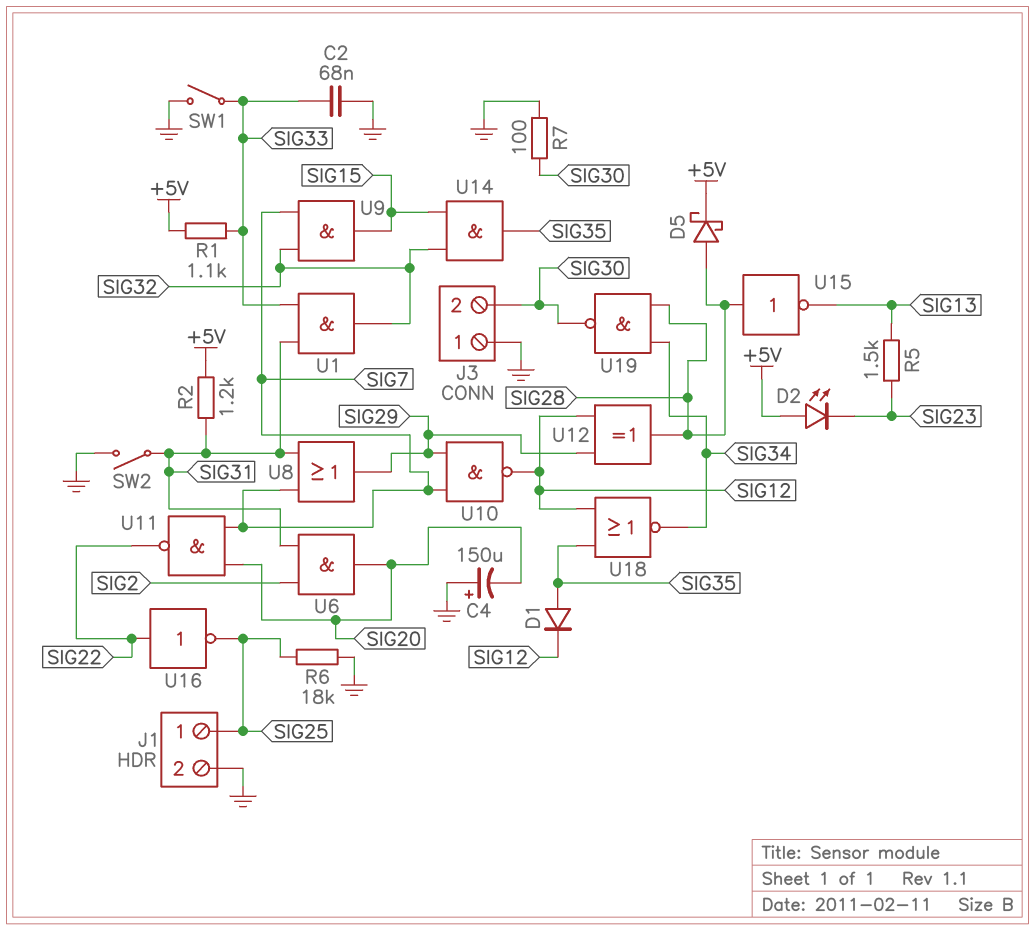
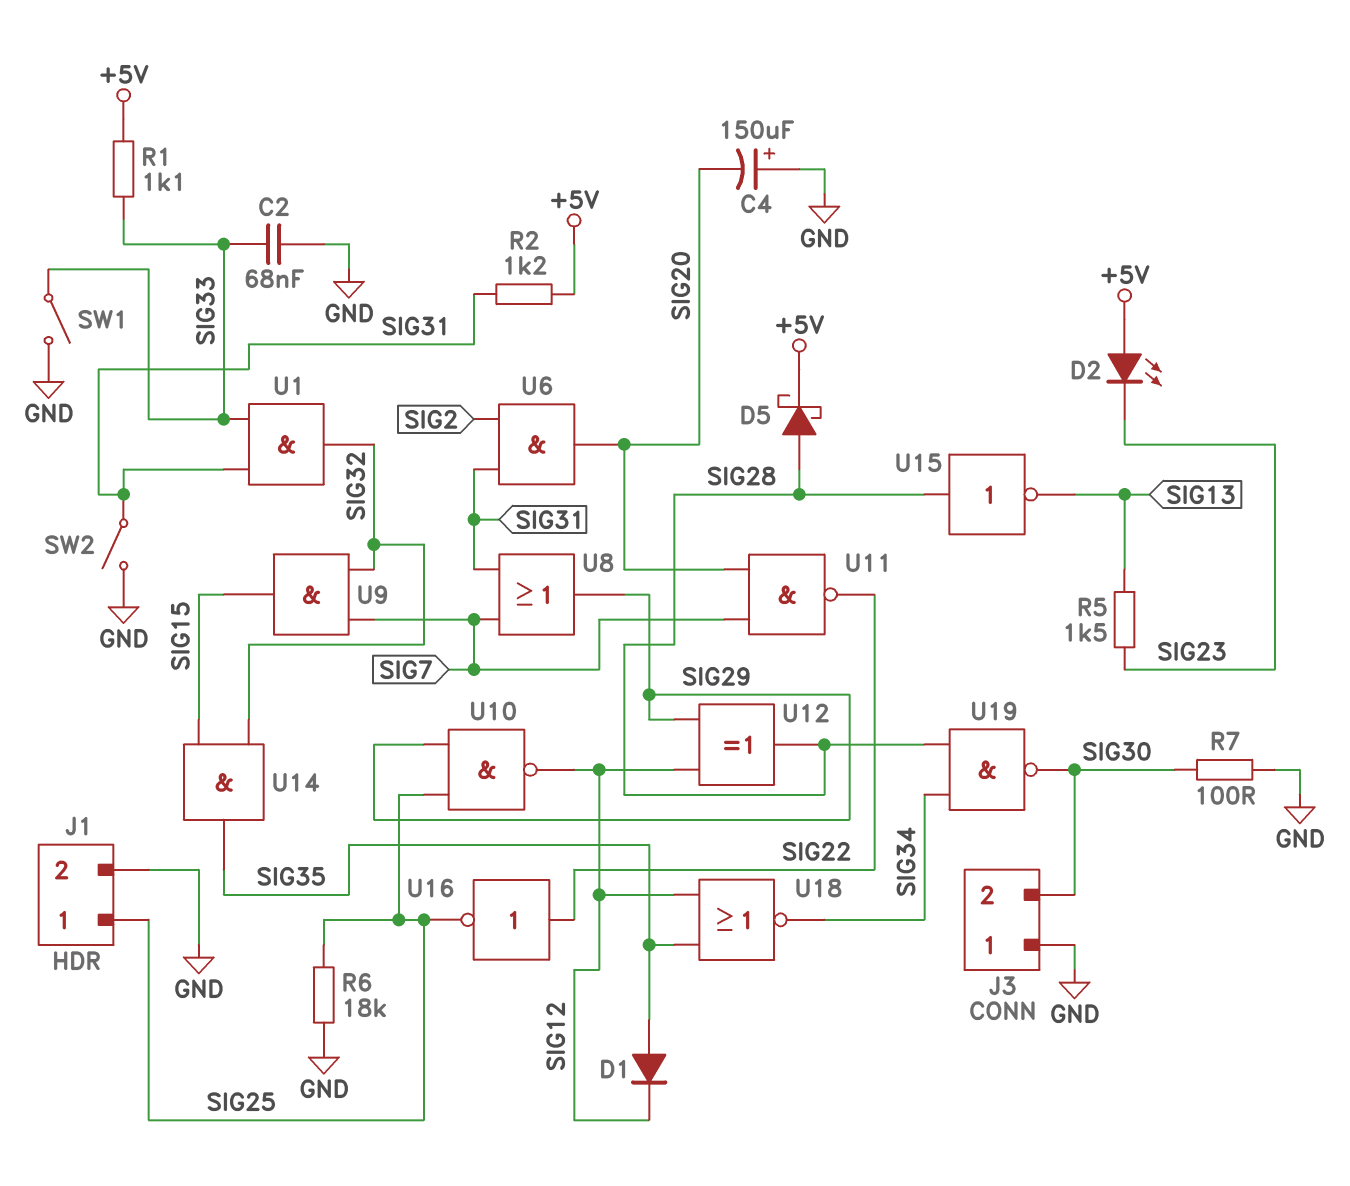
U10: NAND (in SIG7, in SIG29, out SIG12) -> NAND (in SIG25, in SIG29, out SIG12)

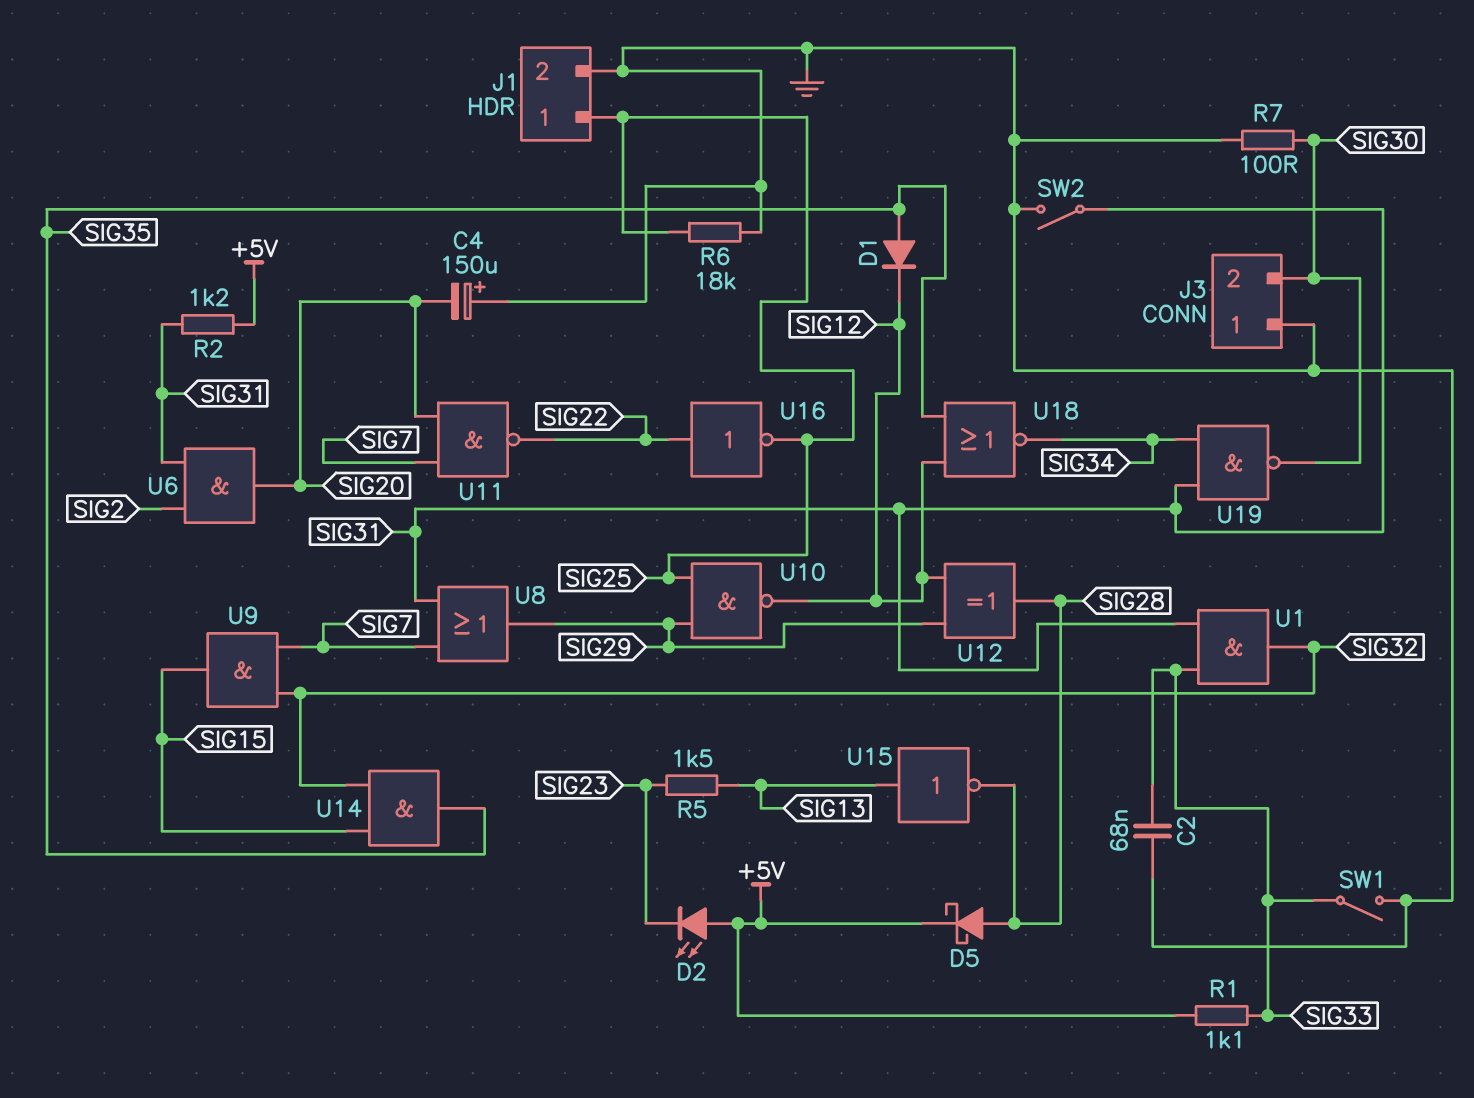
U15: NOT (in SIG28, out SIG13) -> NOT (in SIG13, out SIG28)
U19: NAND (in SIG28, in SIG34, out SIG30) -> NAND (in SIG31, in SIG34, out SIG30)

